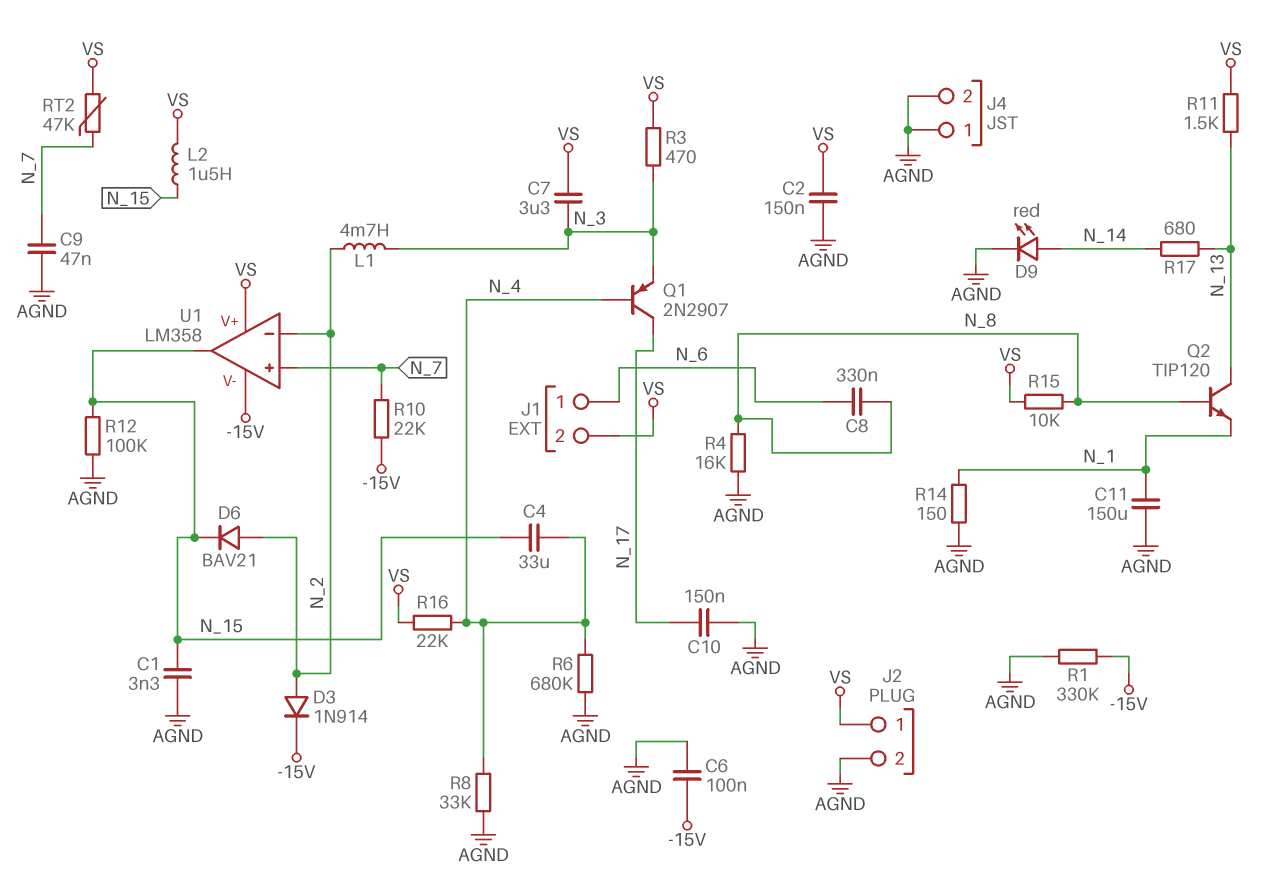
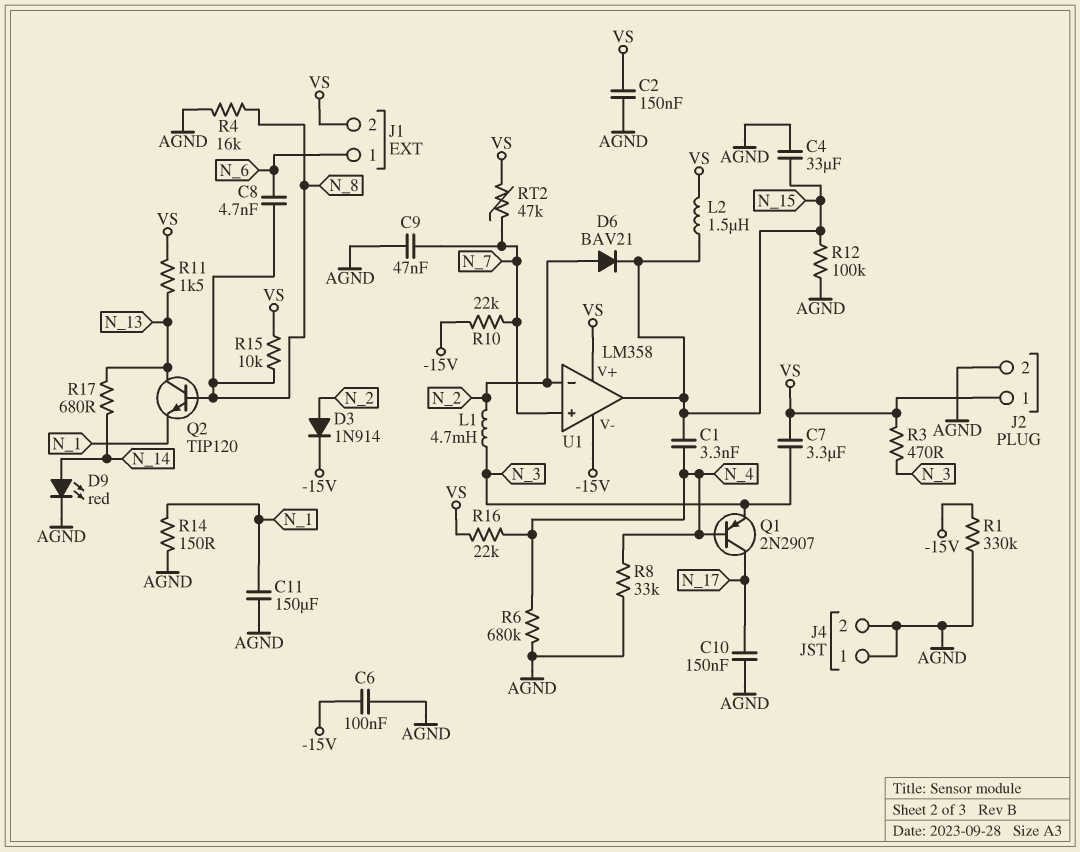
C1: 3.3nF (AGND, N_15) -> 3.3nF (N_4, N_15)
C4: 33uF (N_4, N_15) -> 33uF (AGND, N_15)
C8: 330nF (N_6, N_8) -> 4.7nF (N_6, N_8)

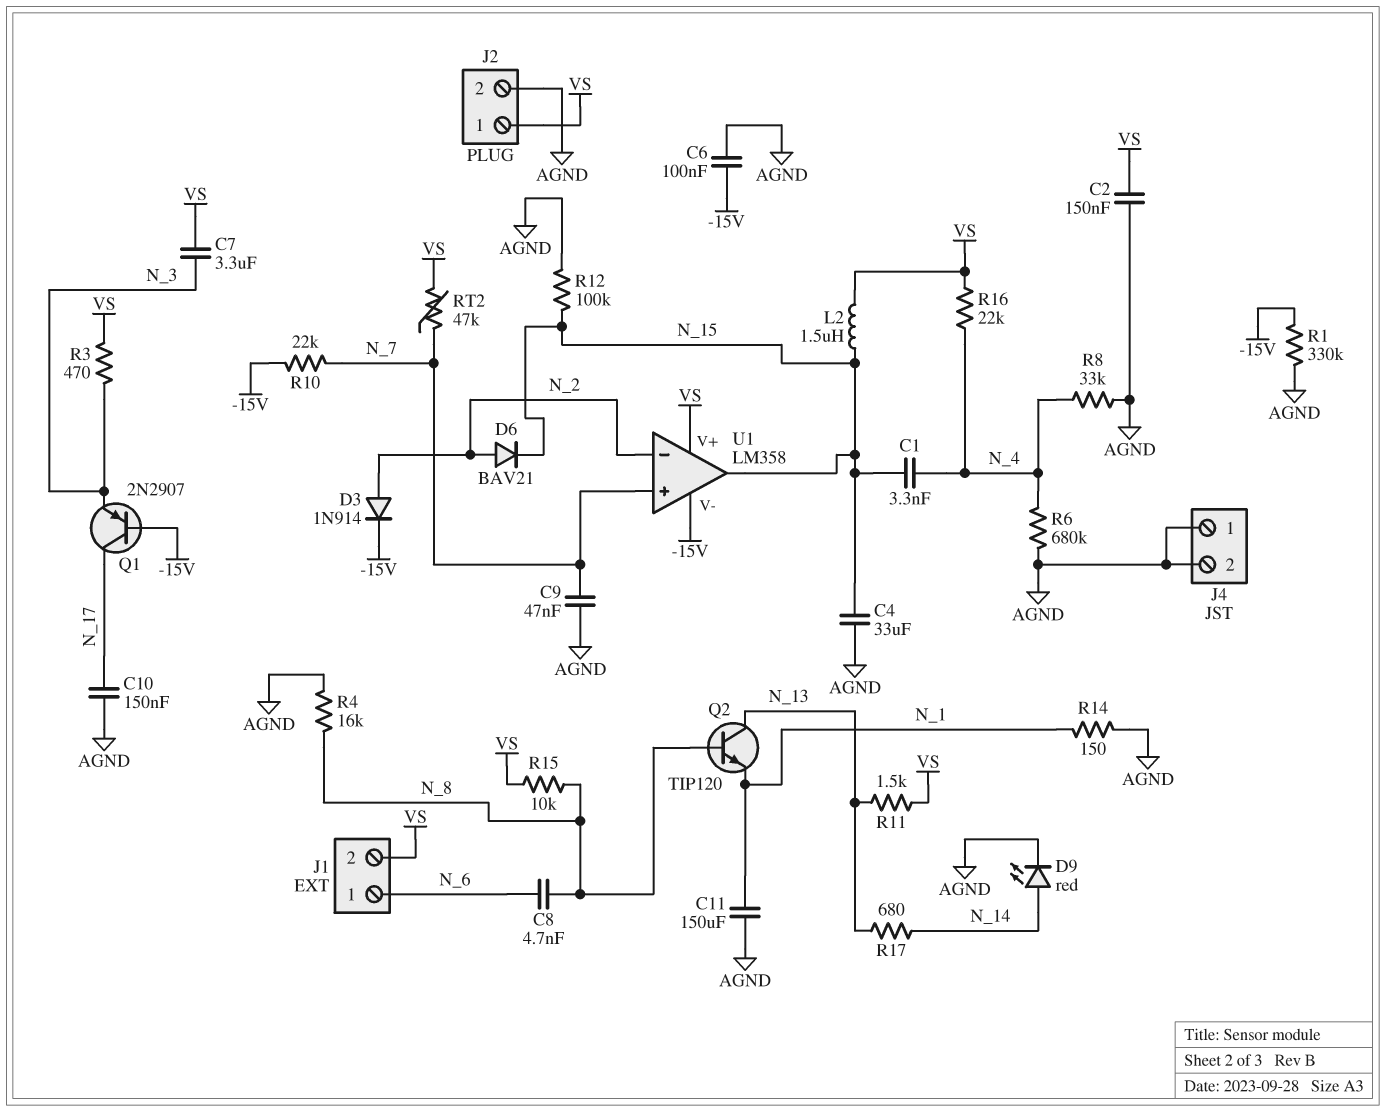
L1: 4.7mH (N_2, N_3) -> none
Q1: PNP 2N2907 (B N_4, C N_17, E N_3) -> PNP 2N2907 (B -15V, C N_17, E N_3)

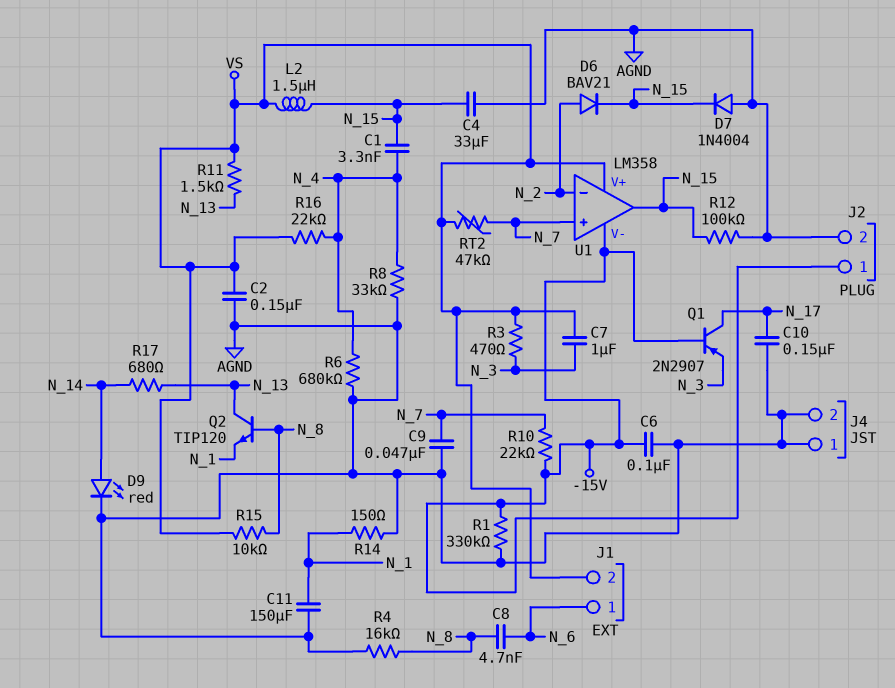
C7: 3.3uF (N_3, VS) -> 1uF (N_3, VS)
D3: diode 1N914 (A N_2, K -15V) -> none
D7: none -> diode 1N4004 (A AGND, K N_15)
J2 pin 1: VS -> -15V

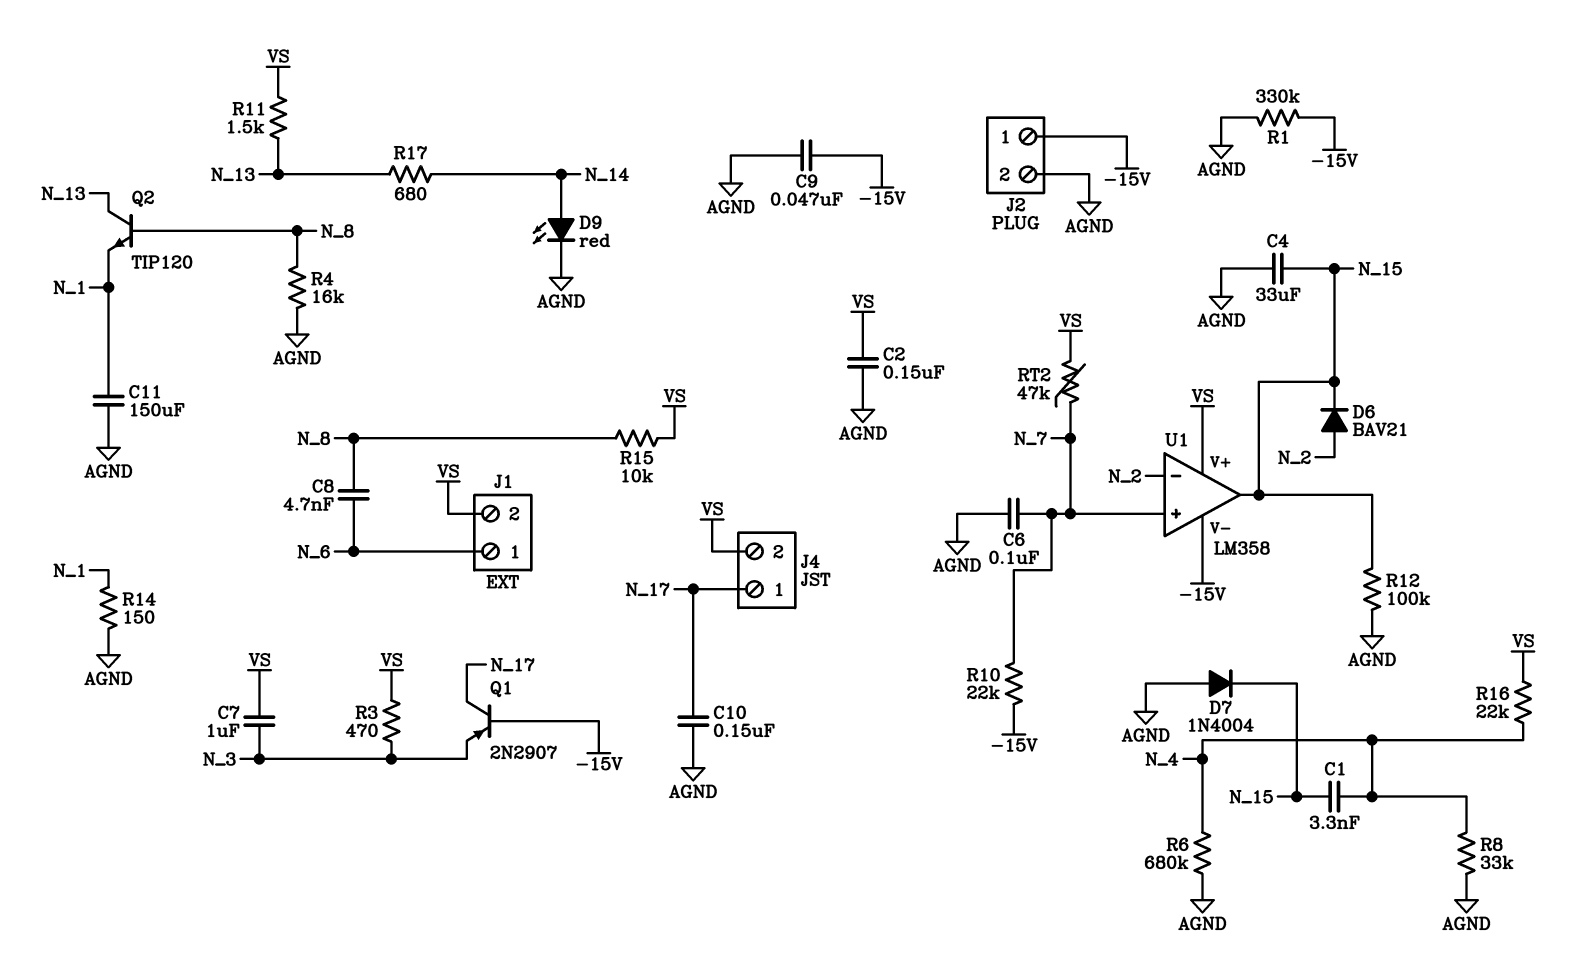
C6: 100nF (-15V, AGND) -> 100nF (AGND, N_7)
C9: 47nF (AGND, N_7) -> 47nF (-15V, AGND)
J4 pin 1: AGND -> N_17
J4 pin 2: AGND -> VS
L2: 1.5uH (N_15, VS) -> none

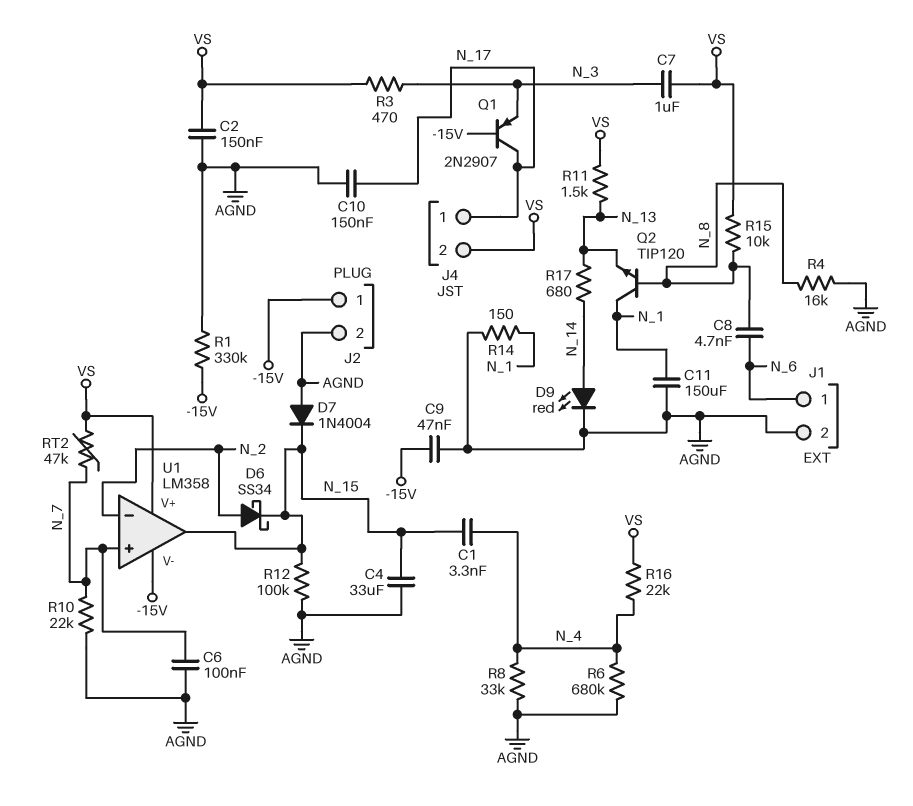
D6: diode BAV21 (A N_2, K N_15) -> schottky SS34 (A N_2, K N_15)
J1 pin 2: VS -> AGND
Q2: NPN TIP120 (B N_8, C N_13, E N_1) -> NPN TIP120 (B N_8, C N_1, E N_13)
R10: 22k (-15V, N_7) -> 22k (AGND, N_7)

